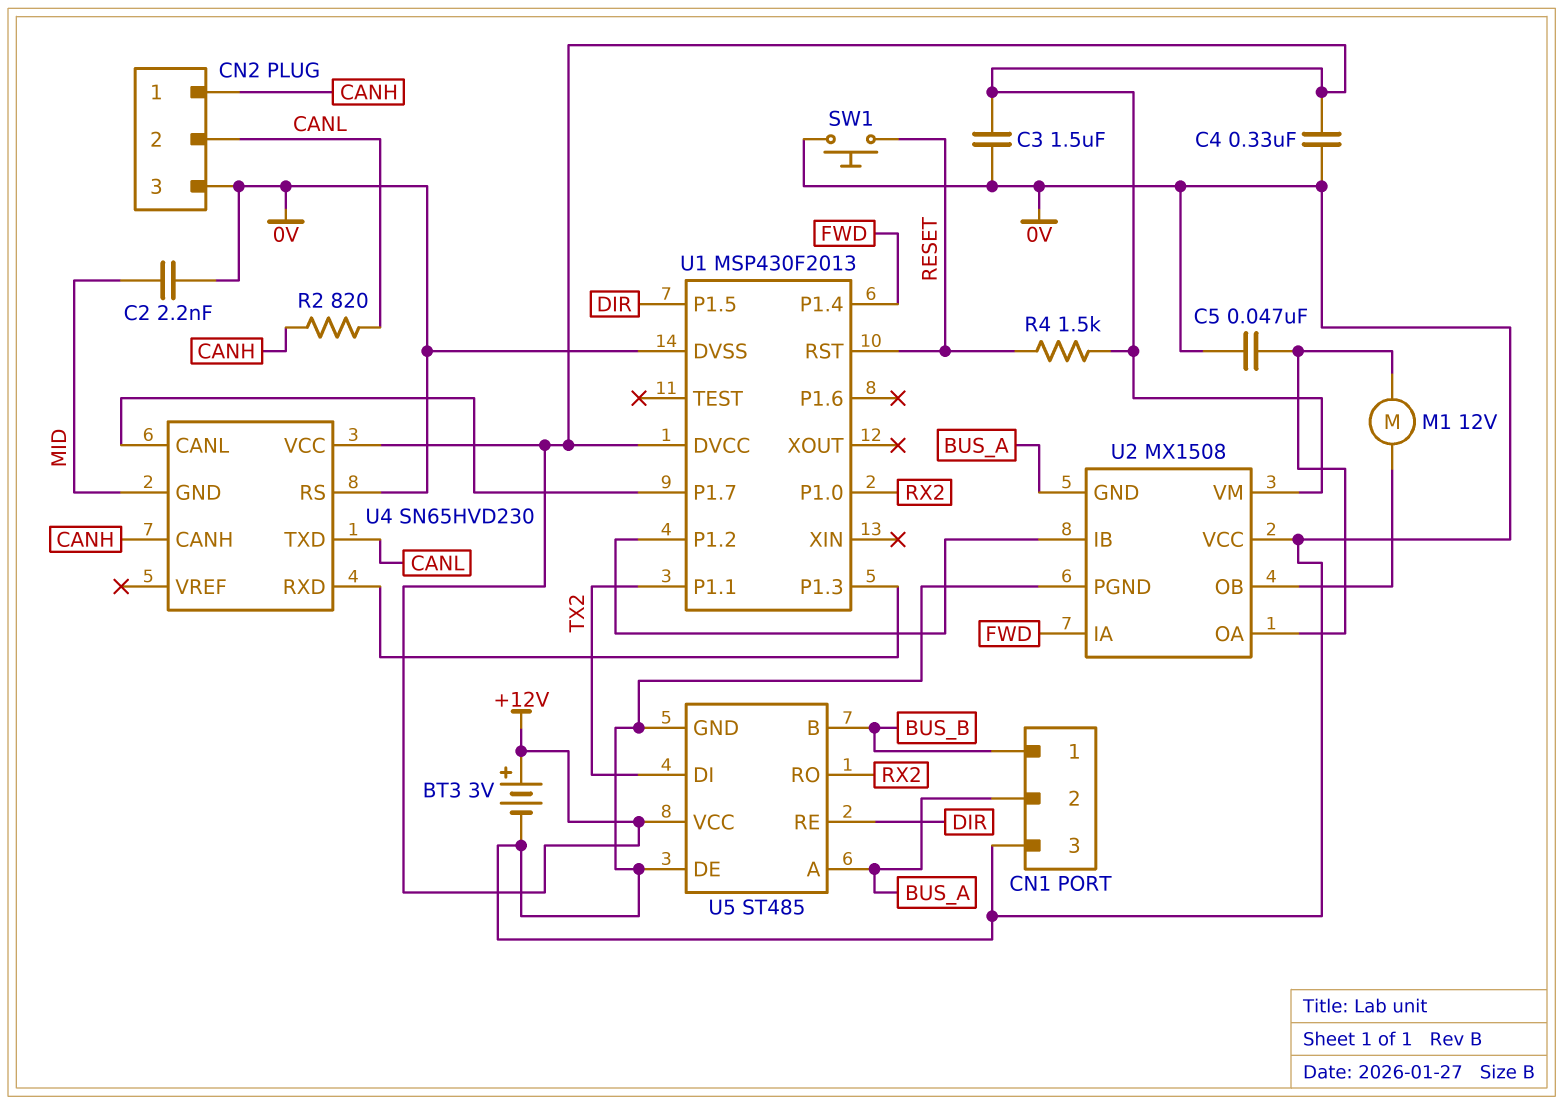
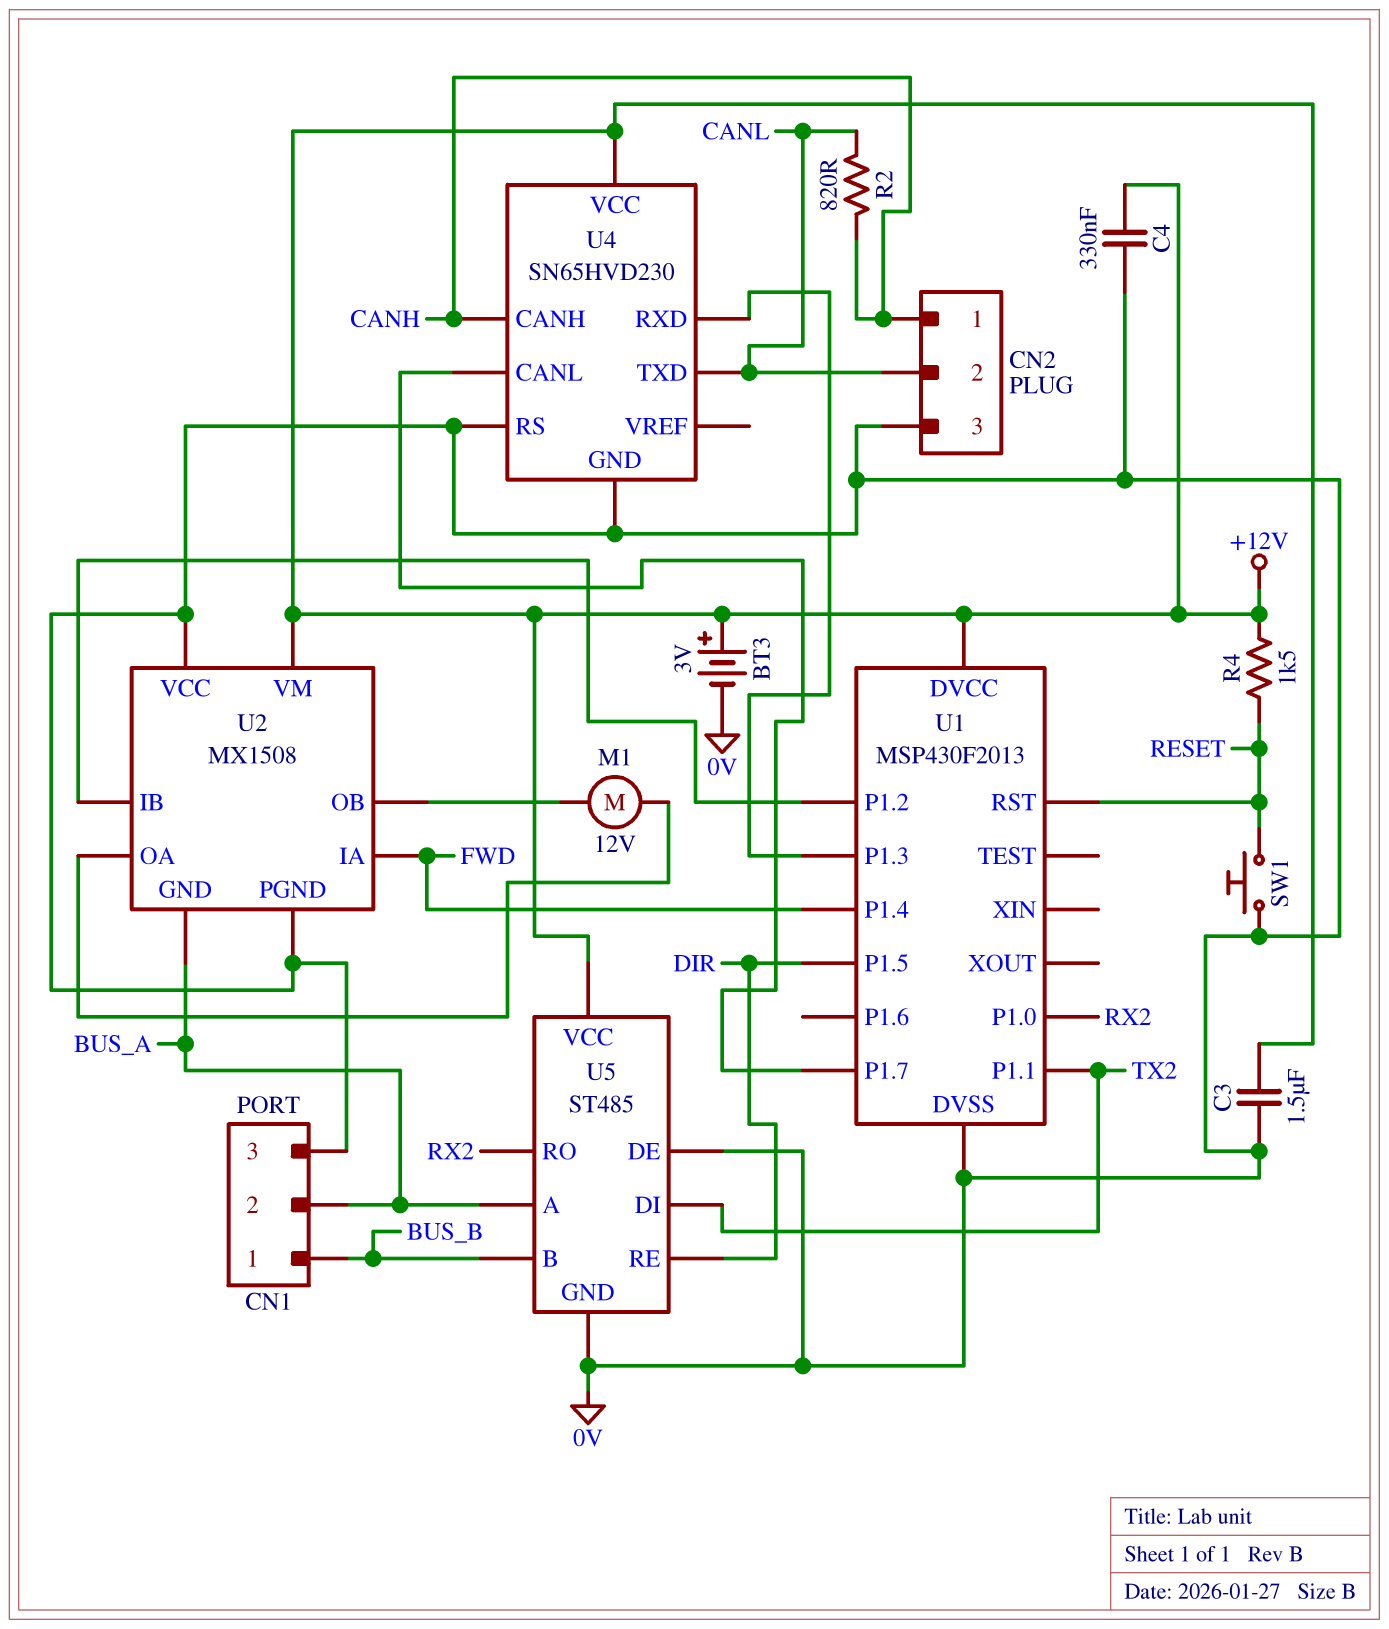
C2: 2.2nF (0V, MID) -> none
C5: 47nF (0V, U2/OA) -> none
U4 pin GND: MID -> 0V

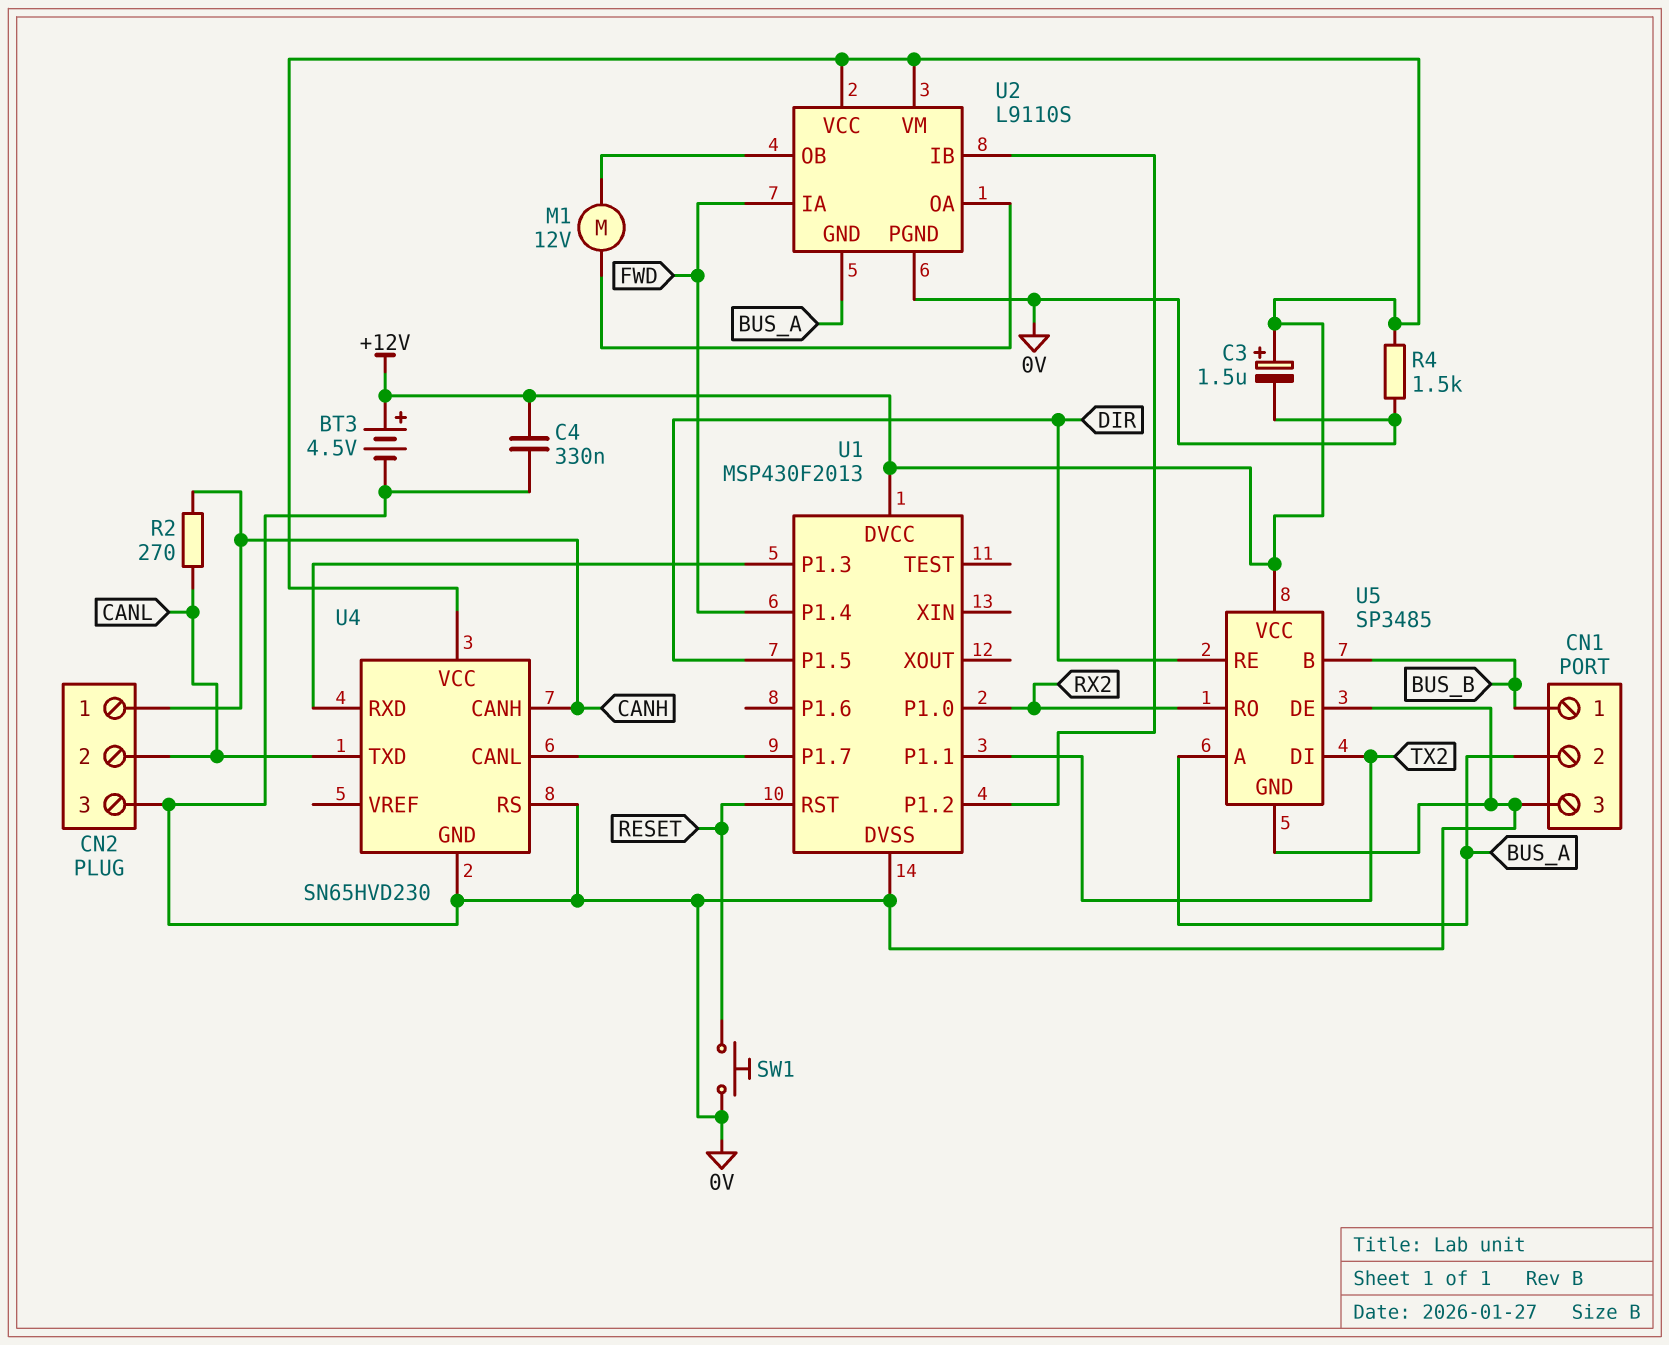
BT3: 3V (plus +12V, minus 0V) -> 4.5V (plus +12V, minus 0V)
C3: 1.5uF (+12V, 0V) -> 1.5uF (plus +12V, minus 0V)
R2: 820 (CANH, CANL) -> 270 (CANH, CANL)
R4: 1.5k (+12V, RESET) -> 1.5k (+12V, 0V)
U2: MX1508 -> L9110S
U2 pin VCC: 0V -> +12V
U5: ST485 -> SP3485

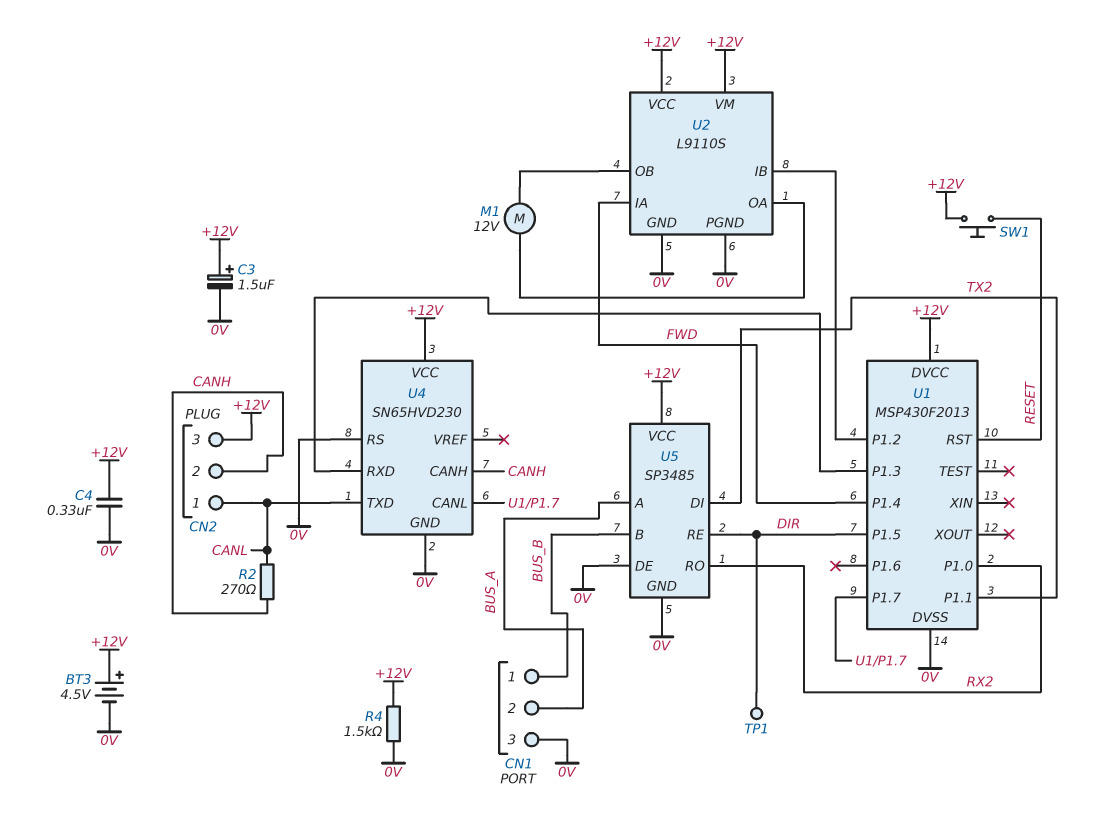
CN2 pin 1: CANH -> CANL
CN2 pin 2: CANL -> CANH
CN2 pin 3: 0V -> +12V
SW1: button (0V, RESET) -> button (+12V, RESET)
TP1: none -> test point (DIR)
U2 pin GND: BUS_A -> 0V

